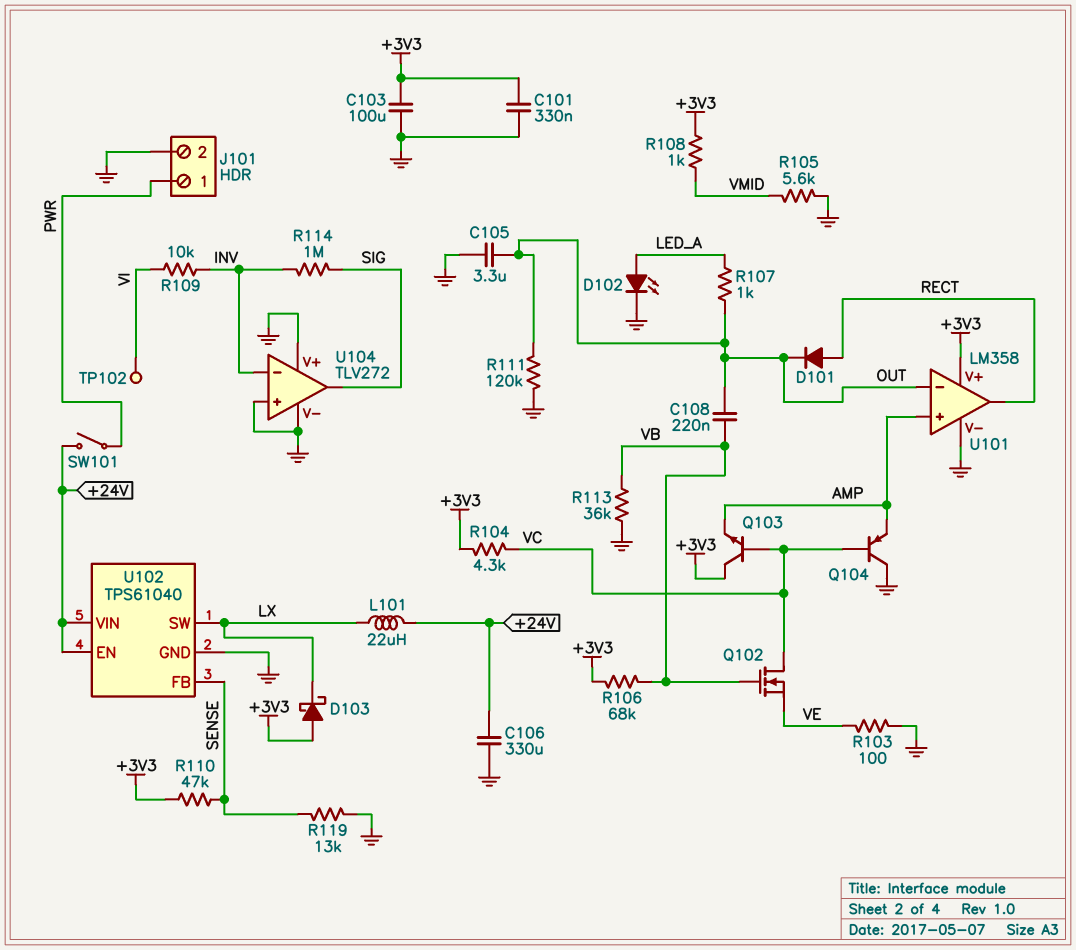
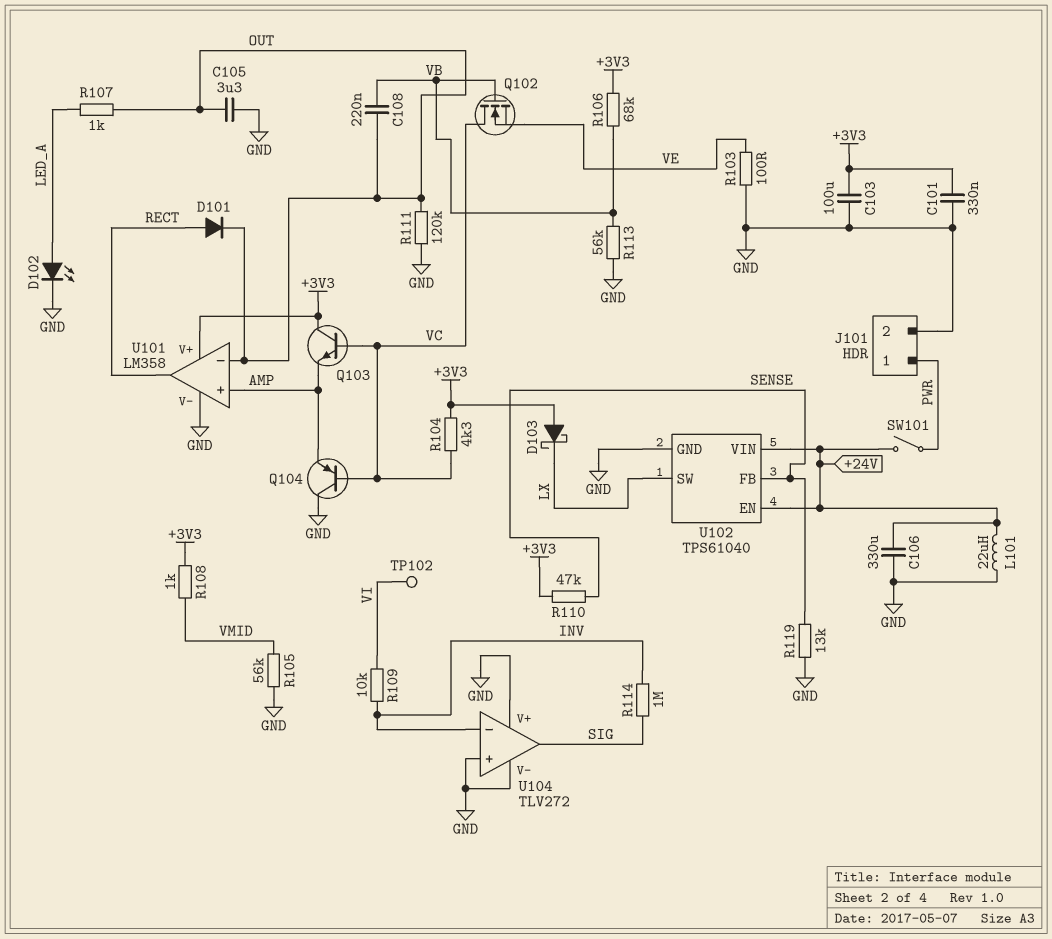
L101: 22uH (+24V, LX) -> 22uH (+24V, GND)
R105: 5.6k (GND, VMID) -> 56k (GND, VMID)
R113: 36k (GND, VB) -> 56k (GND, VB)

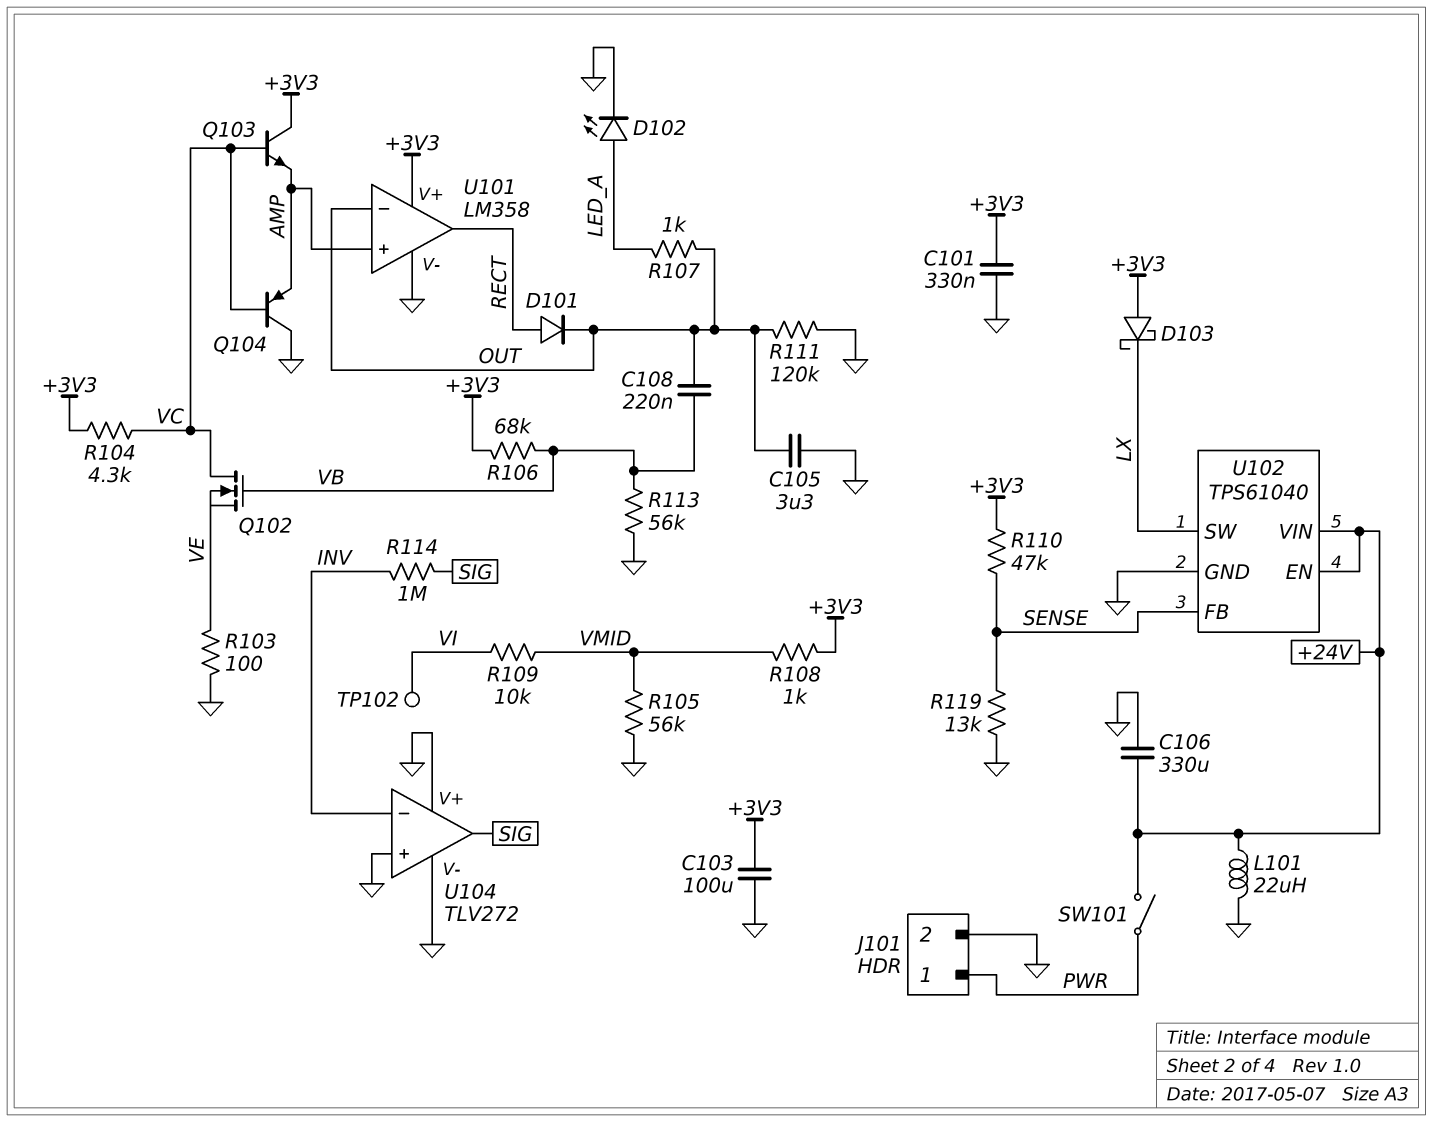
R109: 10k (INV, VI) -> 10k (VI, VMID)

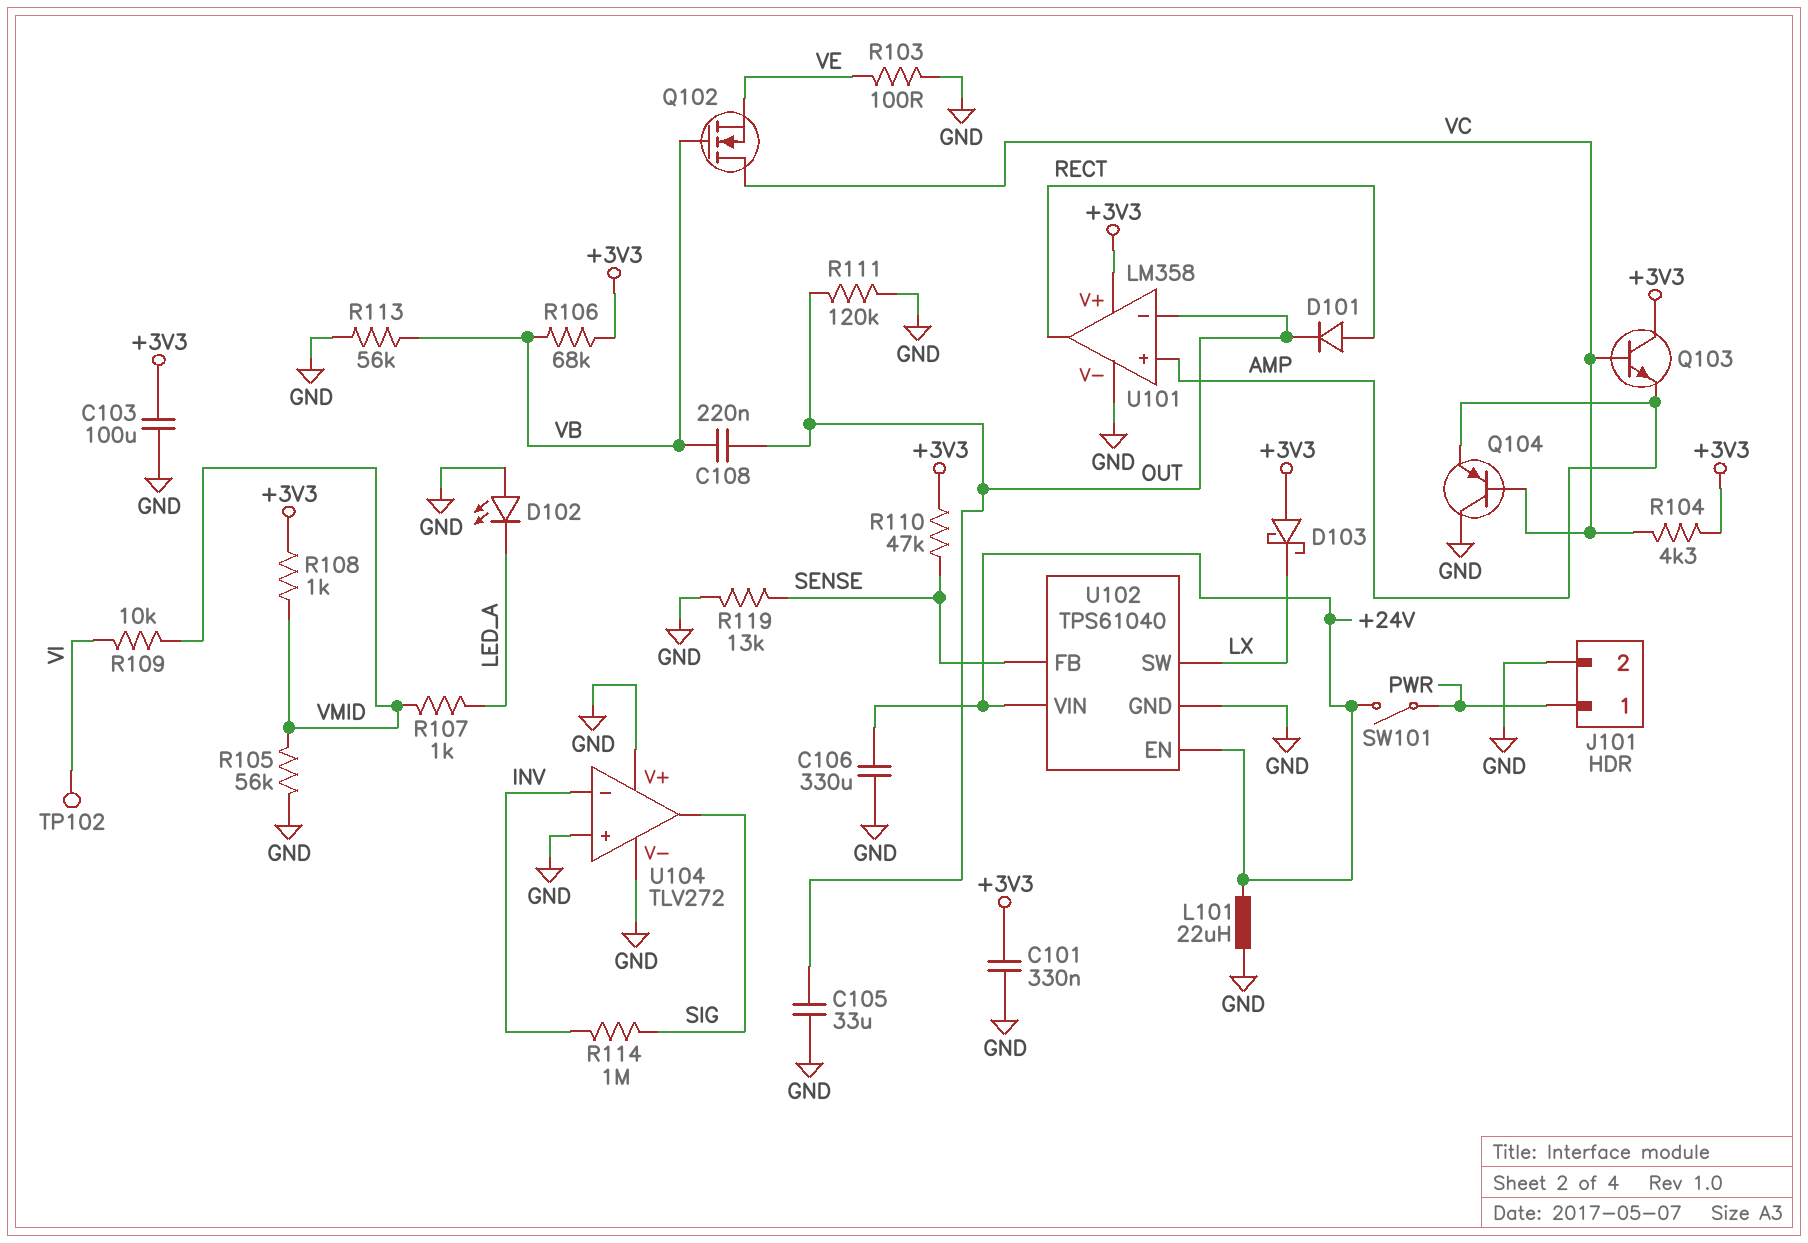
C105: 3.3uF (GND, OUT) -> 33uF (GND, OUT)
D102: LED (A LED_A, K GND) -> LED (A GND, K LED_A)
R107: 1k (LED_A, OUT) -> 1k (LED_A, VMID)

